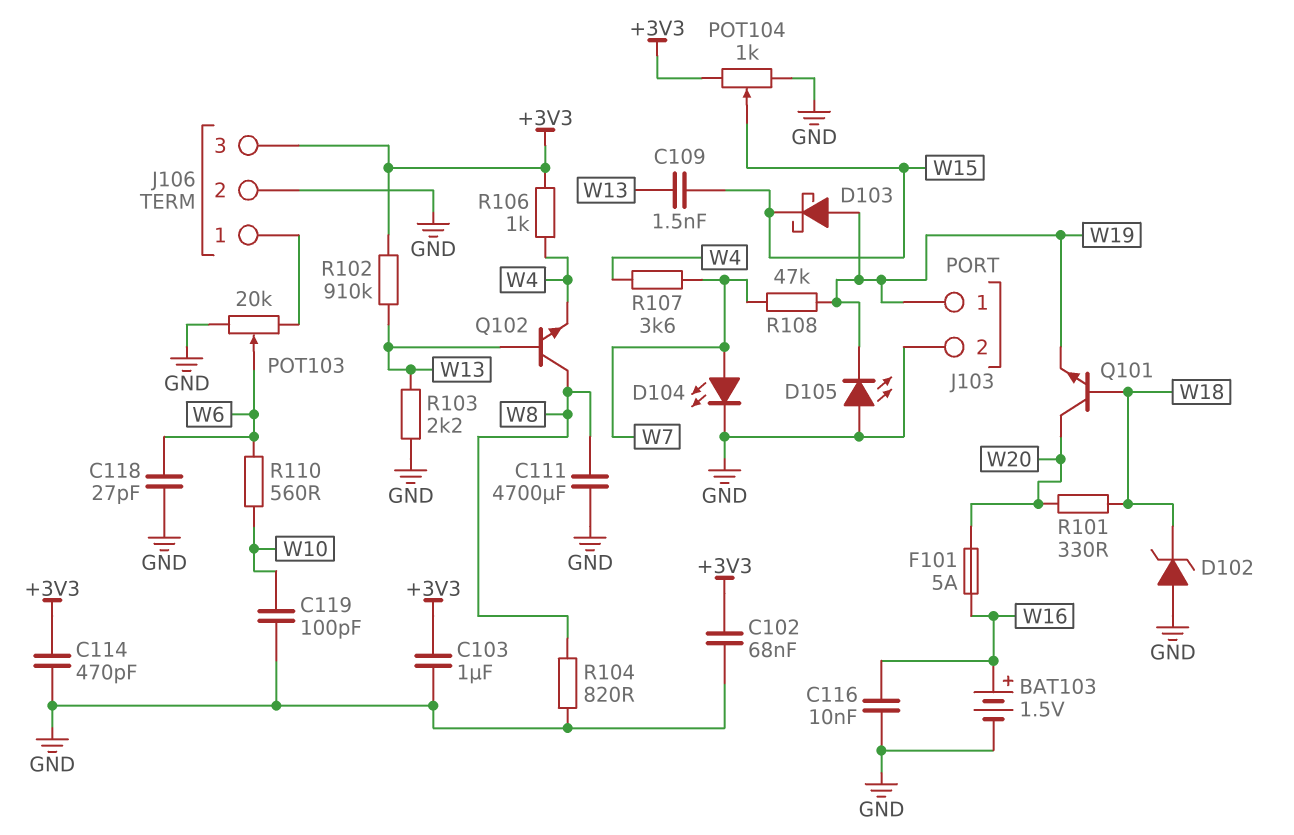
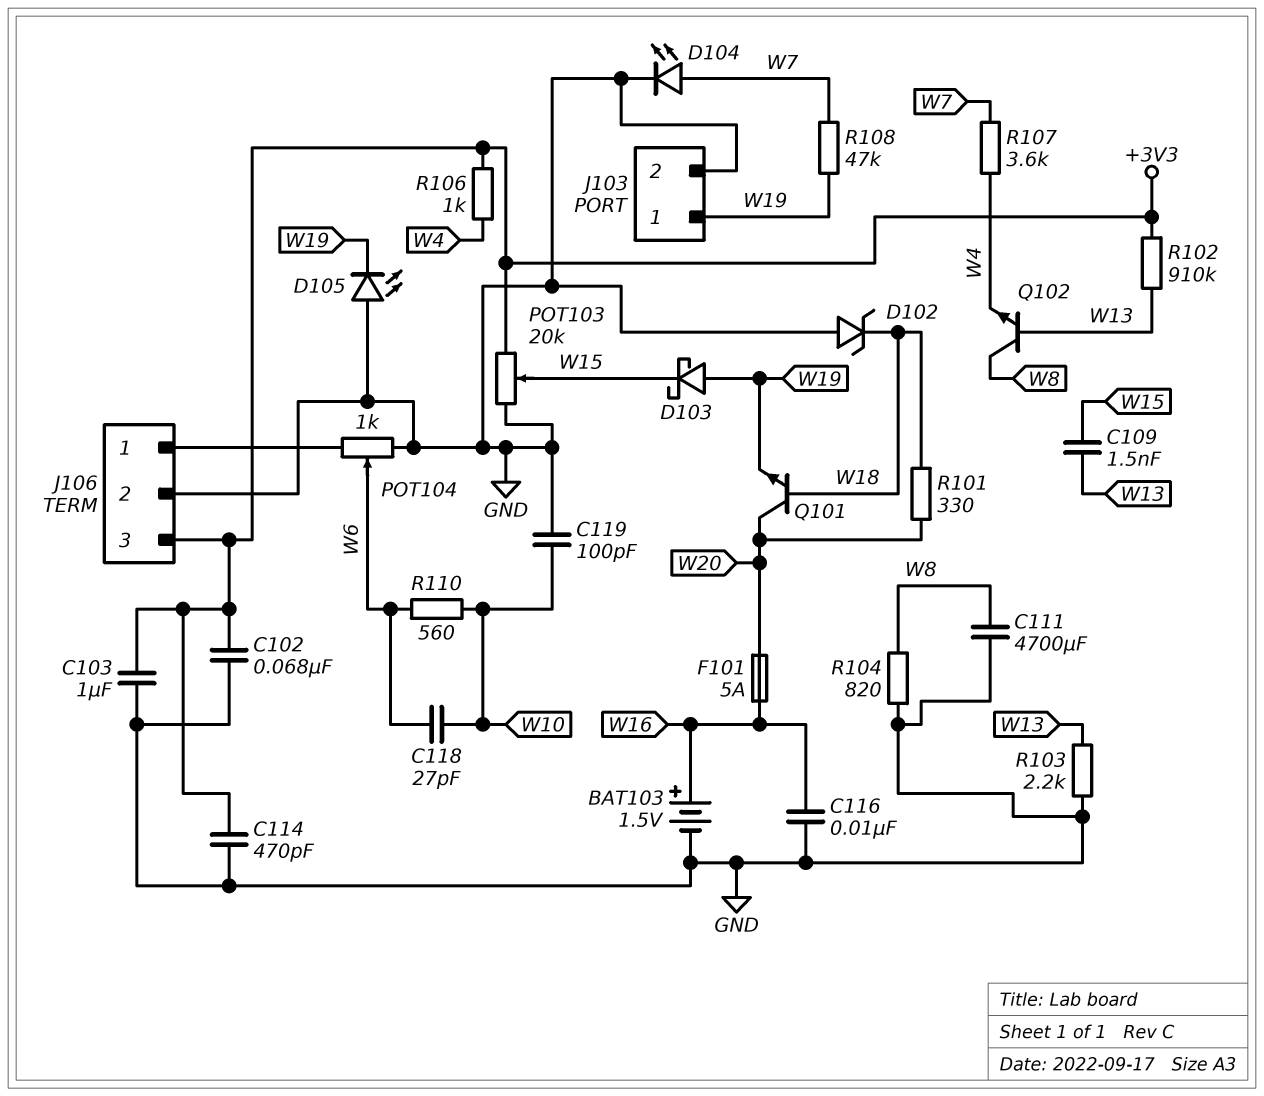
C118: 27pF (GND, W6) -> 27pF (W6, W10)
POT103: 20k (GND, J106/1, wiper W6) -> 20k (+3V3, GND, wiper W15)
POT104: 1k (+3V3, GND, wiper W15) -> 1k (GND, J106/1, wiper W6)

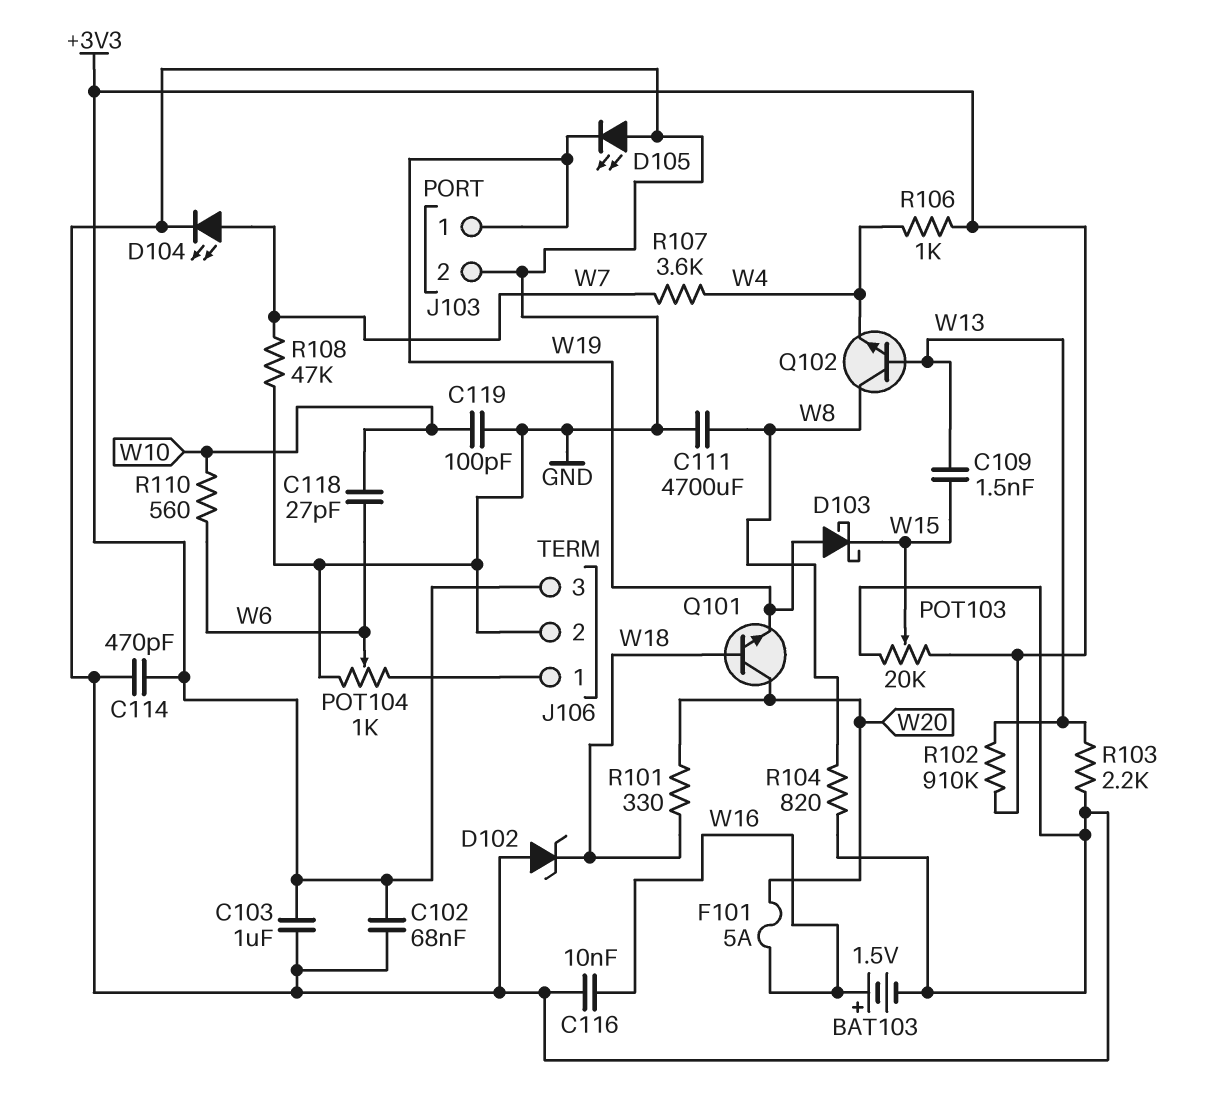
R108: 47k (W7, W19) -> 47k (GND, W7)

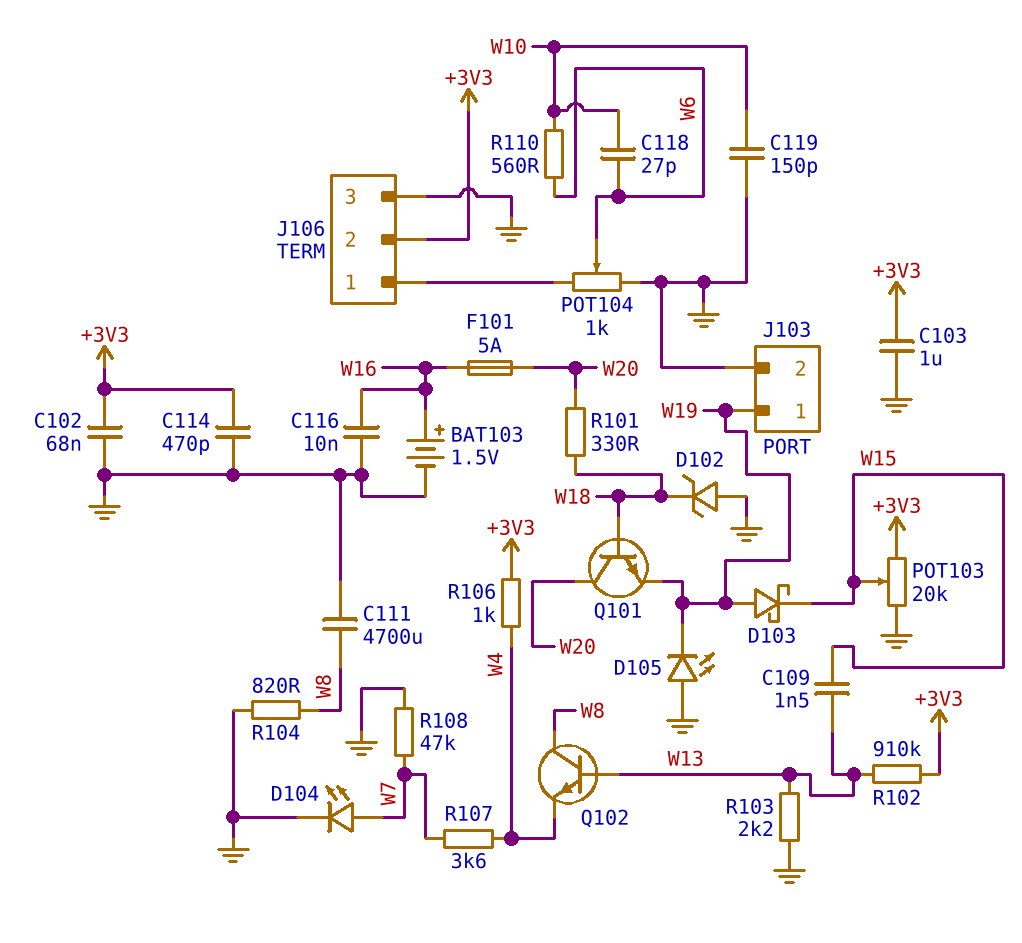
C119: 100pF (GND, W10) -> 150pF (GND, W10)
J106 pin 2: GND -> +3V3
J106 pin 3: +3V3 -> GND

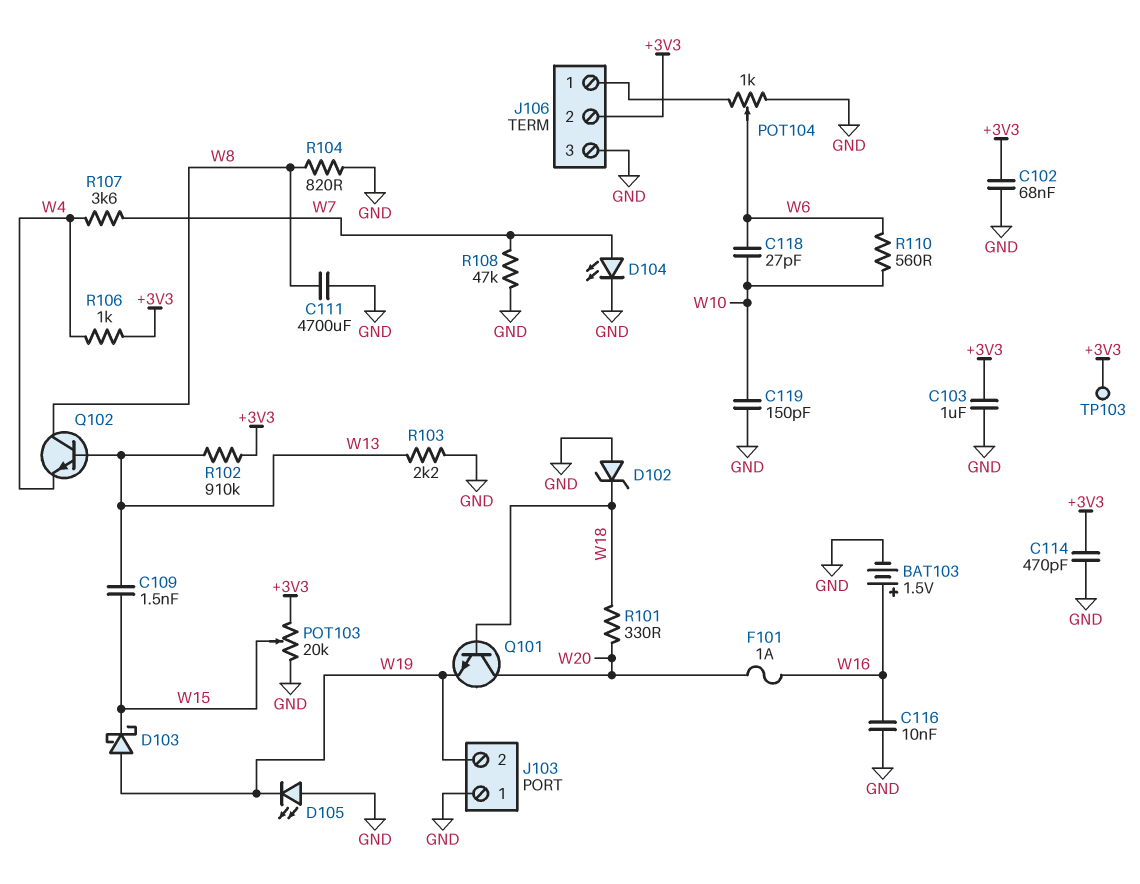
F101: 5A (W16, W20) -> 1A (W16, W20)
J103 pin 1: W19 -> GND
J103 pin 2: GND -> W19
TP103: none -> test point (+3V3)

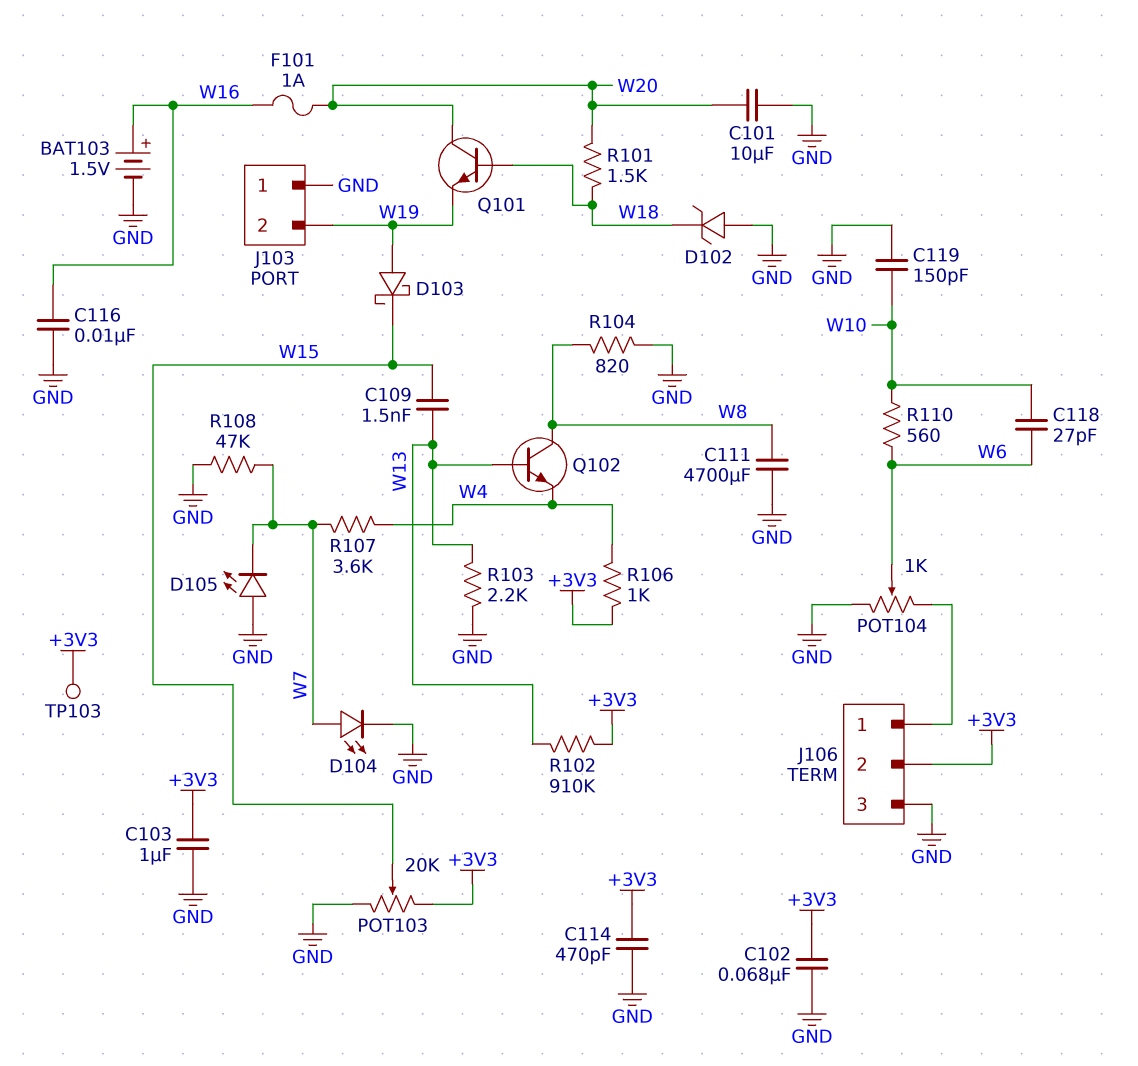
C101: none -> 10uF (GND, W20)
D105: LED (A GND, K W19) -> LED (A GND, K W7)
R101: 330 (W18, W20) -> 1.5k (W18, W20)

